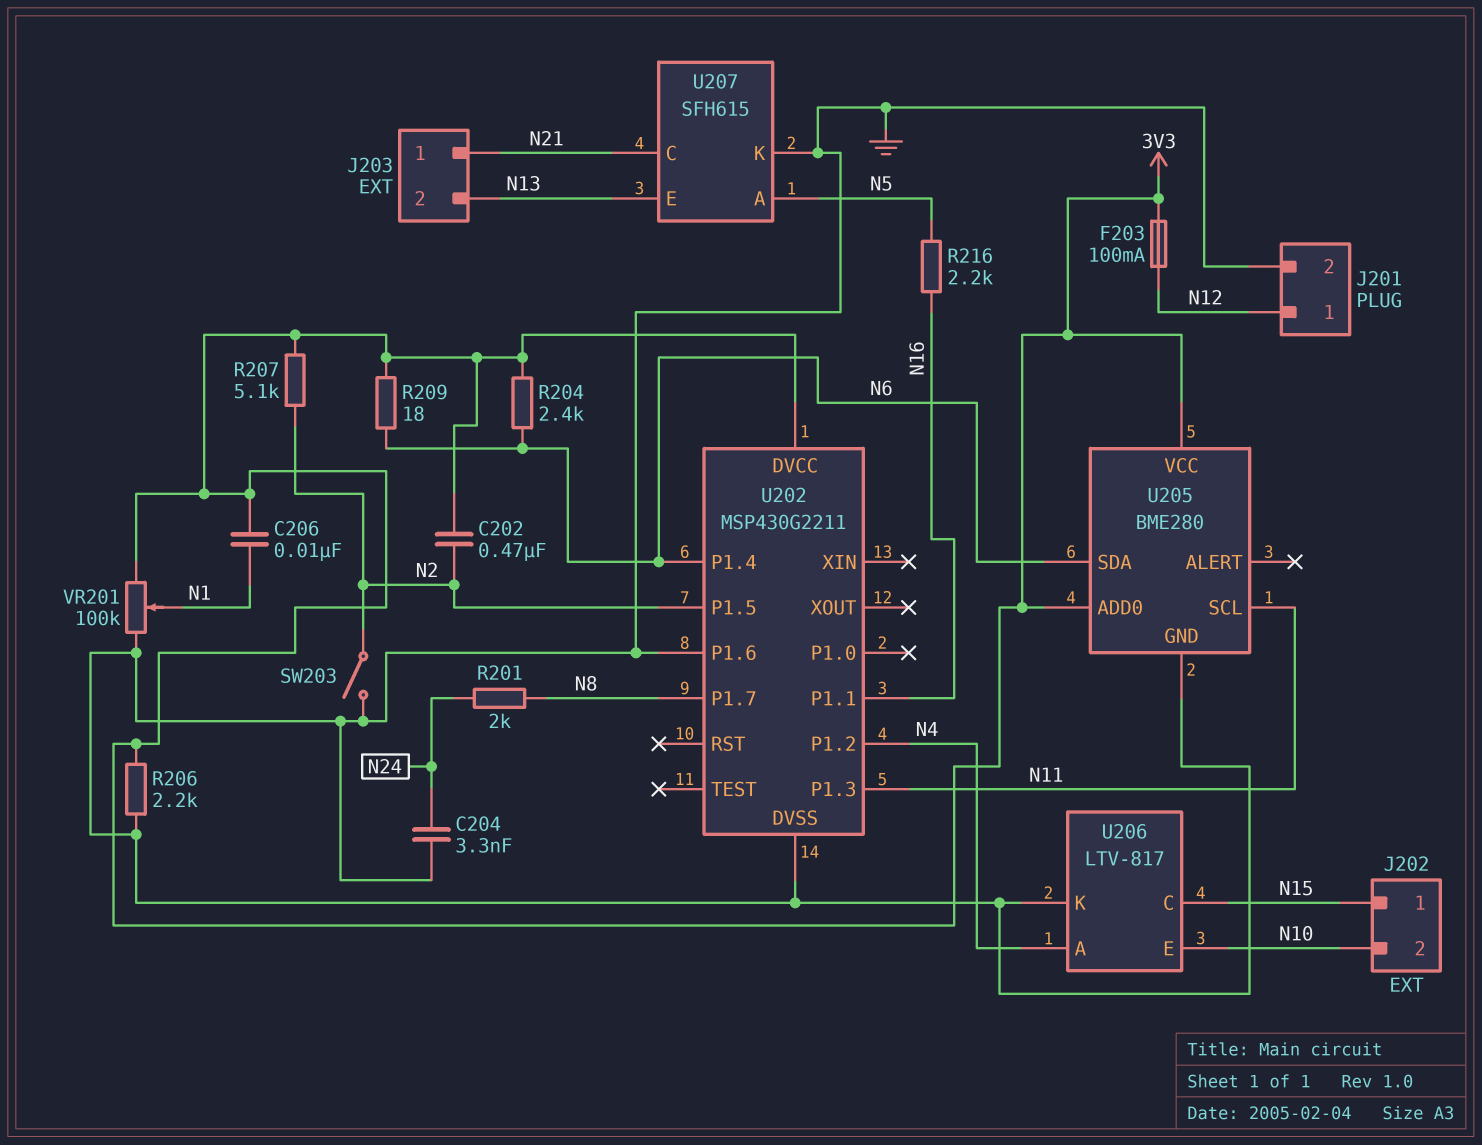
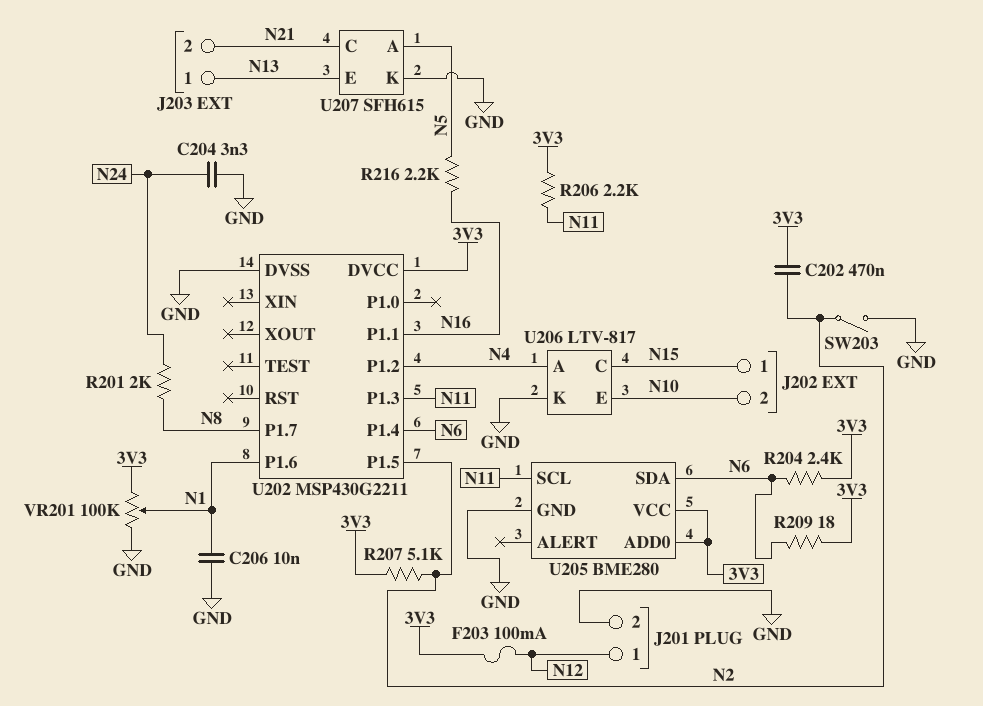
C206: 10nF (3V3, N1) -> 10nF (GND, N1)
J203 pin 1: N21 -> N13
J203 pin 2: N13 -> N21
R206: 2.2k (3V3, GND) -> 2.2k (3V3, N11)
U202 pin P1.6: GND -> N1

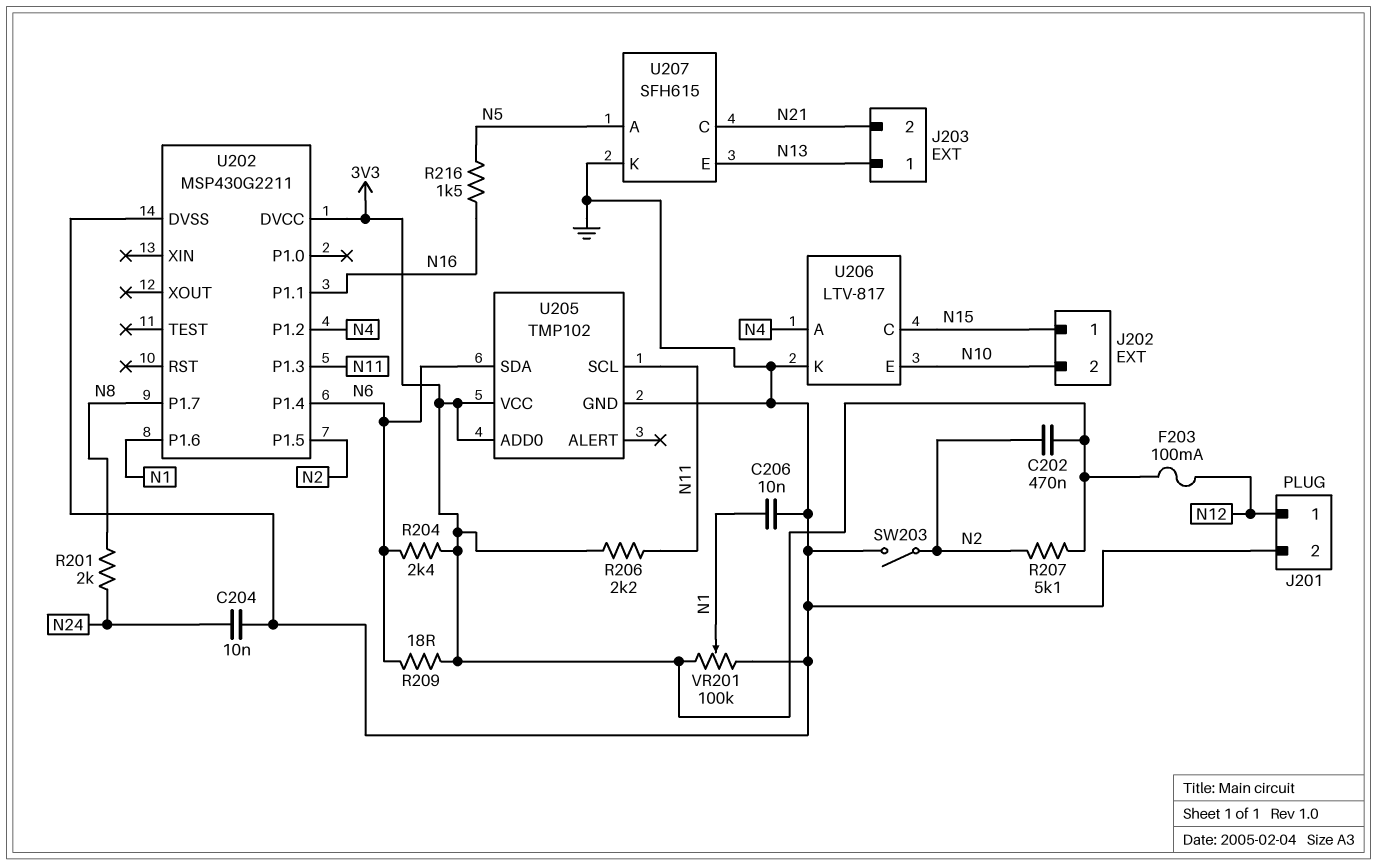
C204: 3.3nF (GND, N24) -> 10nF (GND, N24)
R216: 2.2k (N5, N16) -> 1.5k (N5, N16)
U205: BME280 -> TMP102

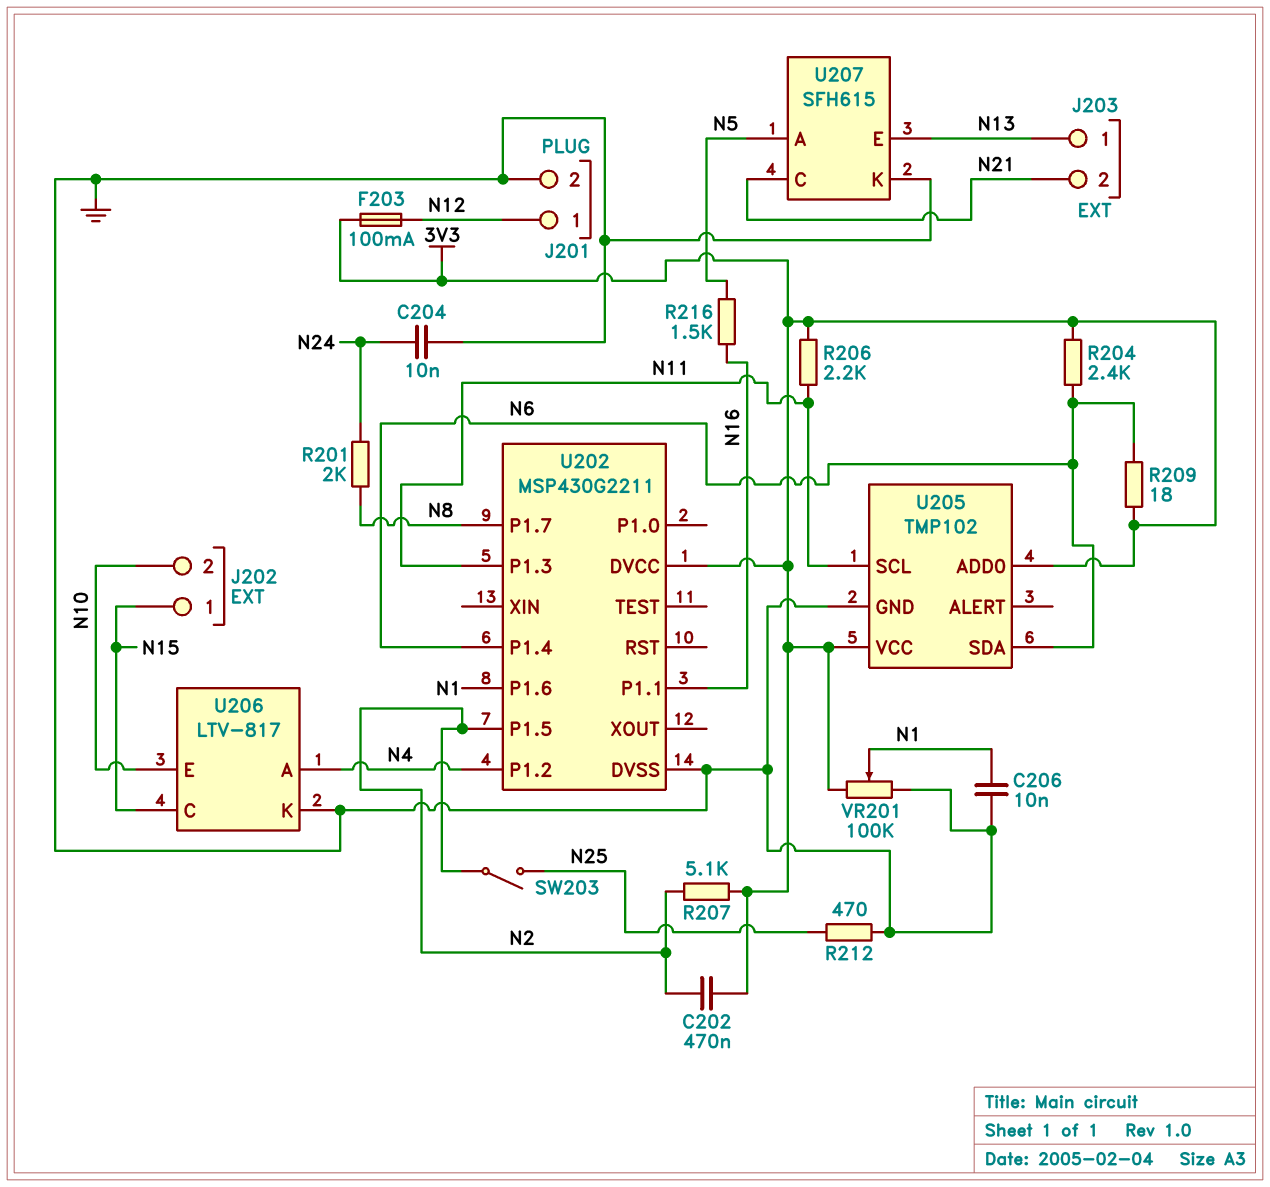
R212: none -> 470 (GND, N25)
SW203: switch (GND, N2) -> switch (N2, N25)

